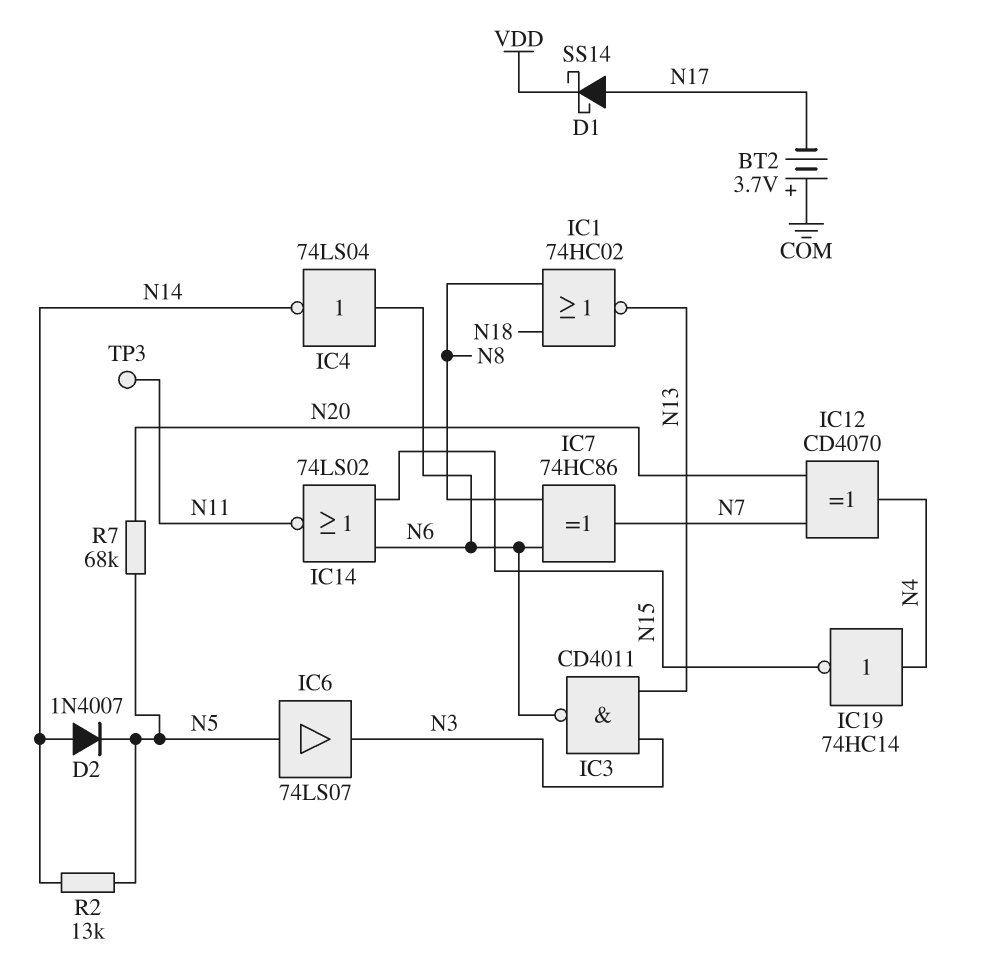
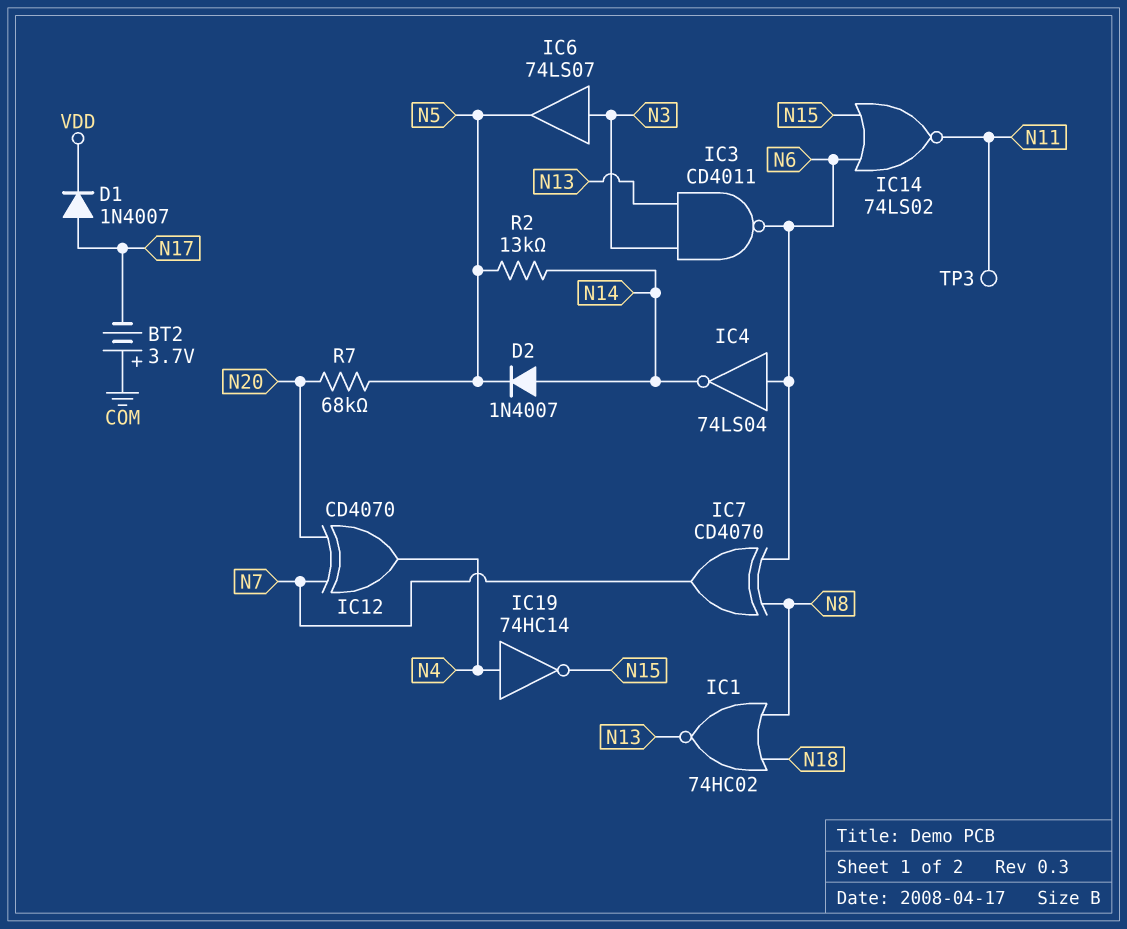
D1: schottky SS14 (A N17, K VDD) -> diode 1N4007 (A N17, K VDD)
IC6: buffer 74LS07 (in N5, out N3) -> buffer 74LS07 (in N3, out N5)
IC7: XOR 74HC86 (in N6, in N8, out N7) -> XOR CD4070 (in N6, in N8, out N7)

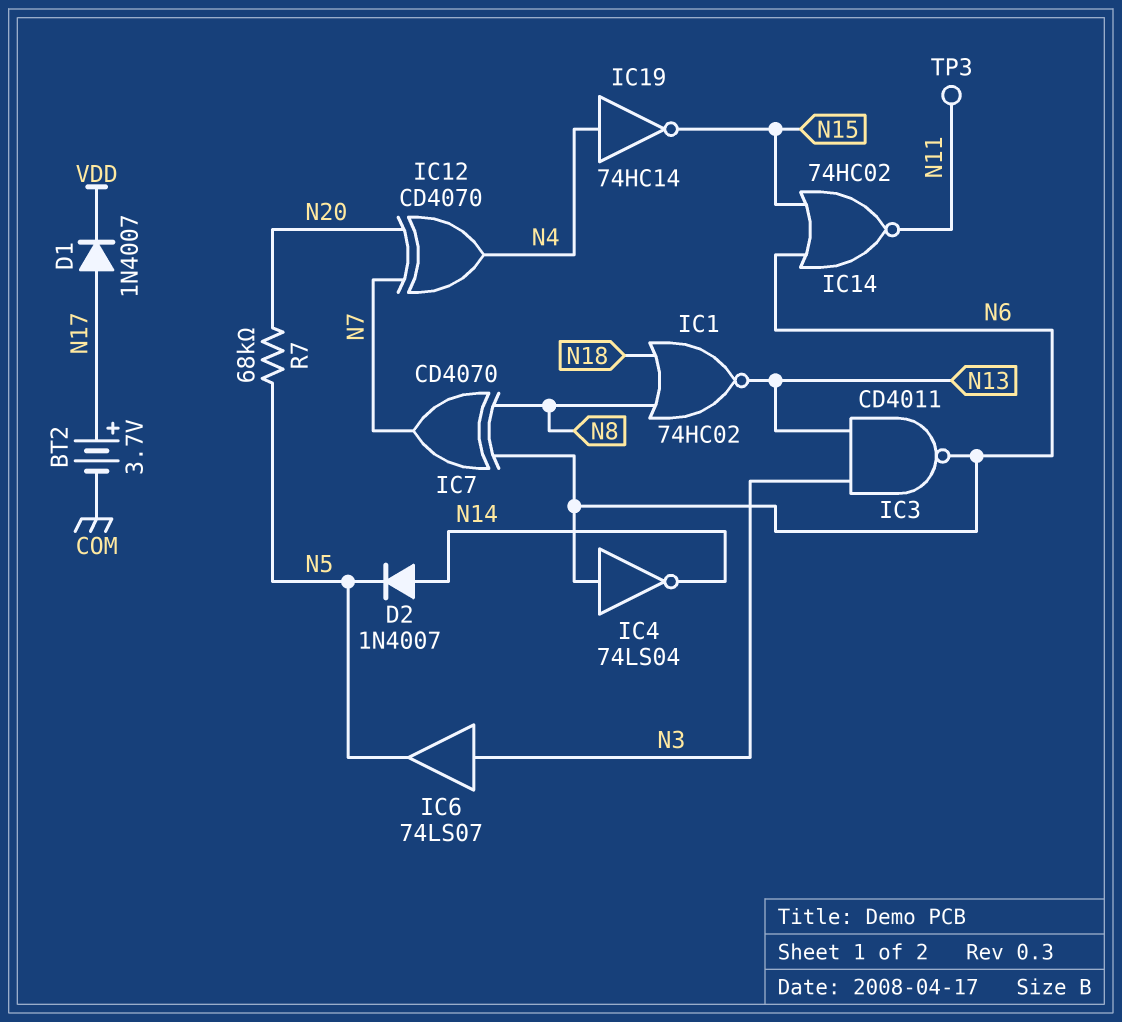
BT2: 3.7V (plus COM, minus N17) -> 3.7V (plus N17, minus COM)
IC14: NOR 74LS02 (in N6, in N15, out N11) -> NOR 74HC02 (in N6, in N15, out N11)
R2: 13k (N5, N14) -> none

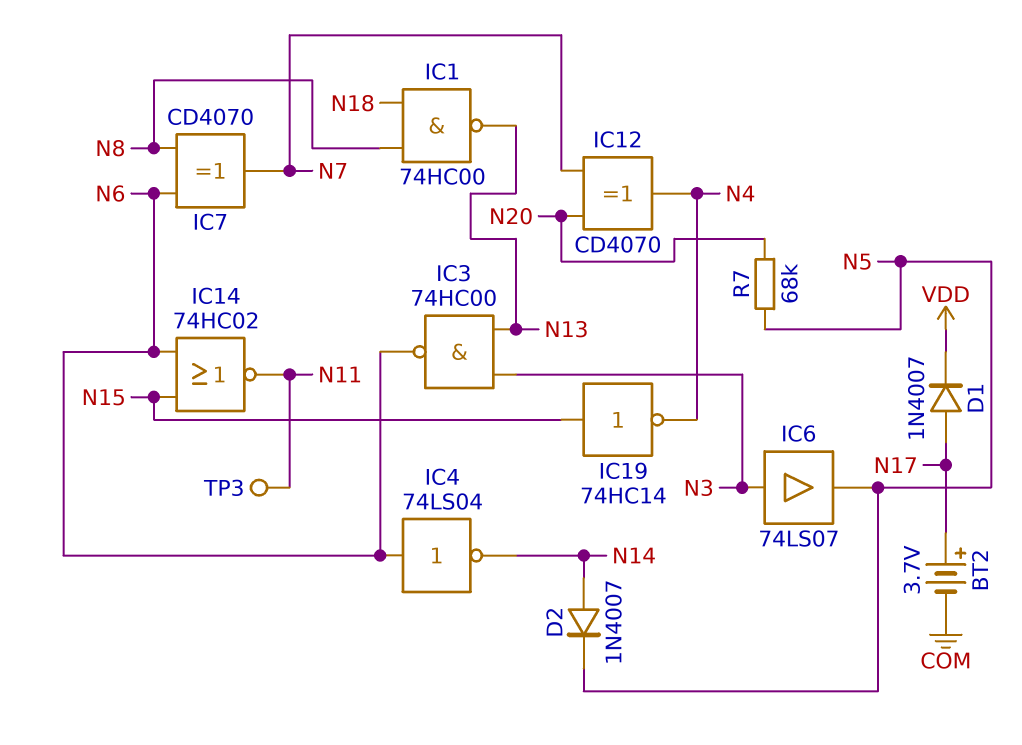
IC1: NOR 74HC02 (in N8, in N18, out N13) -> NAND 74HC00 (in N8, in N18, out N13)
IC3: NAND CD4011 (in N3, in N13, out N6) -> NAND 74HC00 (in N3, in N13, out N6)
IC19: NOT 74HC14 (in N4, out N15) -> NOT 74HC14 (in N15, out N4)

